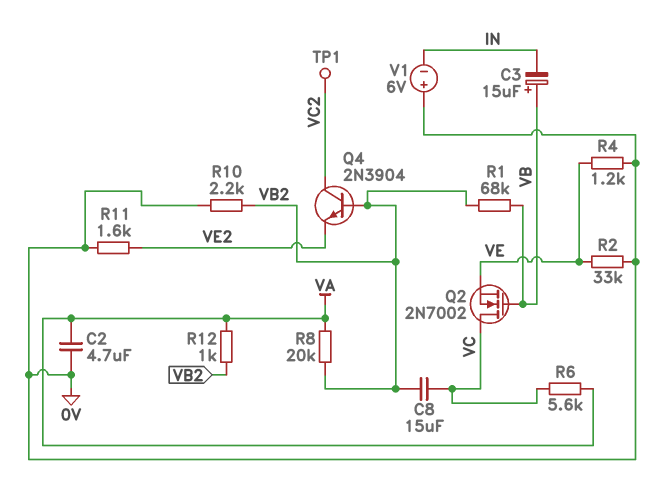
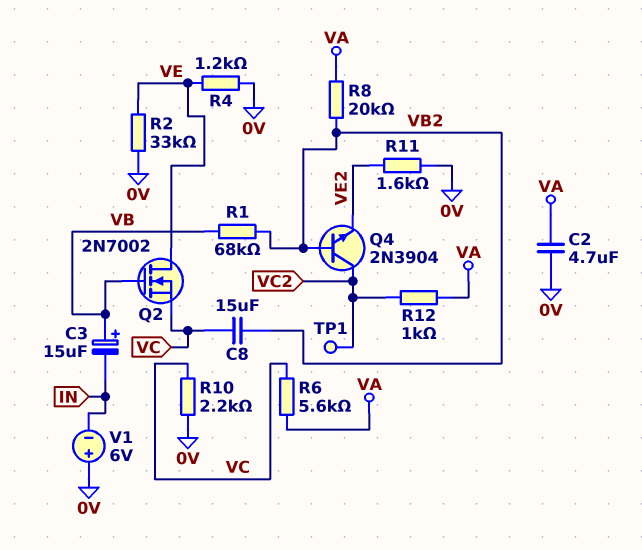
Q2: NMOS 2N7002 (G VB, D VC, S VE) -> NMOS 2N7002 (G VB, D VE, S VC)
R10: 2.2k (0V, VB2) -> 2.2k (0V, VC)
R12: 1k (VA, VB2) -> 1k (VA, VC2)

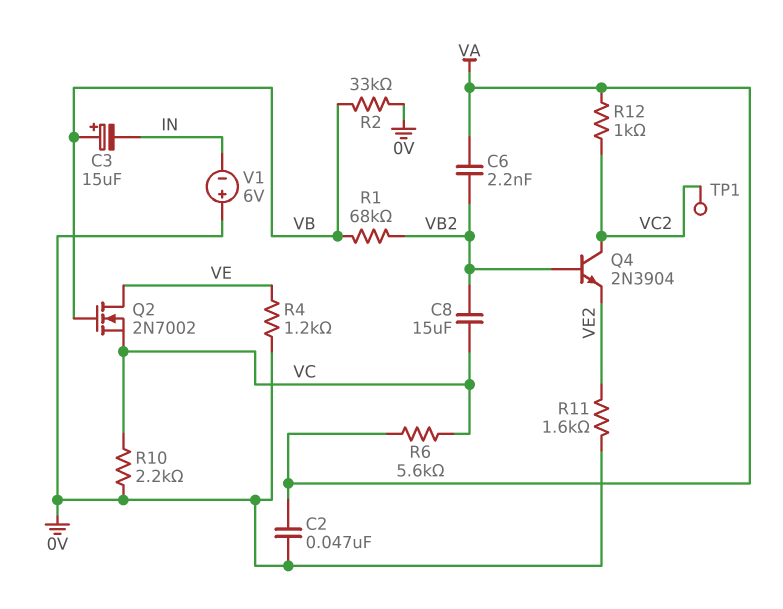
C2: 4.7uF (0V, VA) -> 47nF (0V, VA)
C6: none -> 2.2nF (VA, VB2)
R2: 33k (0V, VE) -> 33k (0V, VB)
R8: 20k (VA, VB2) -> none

